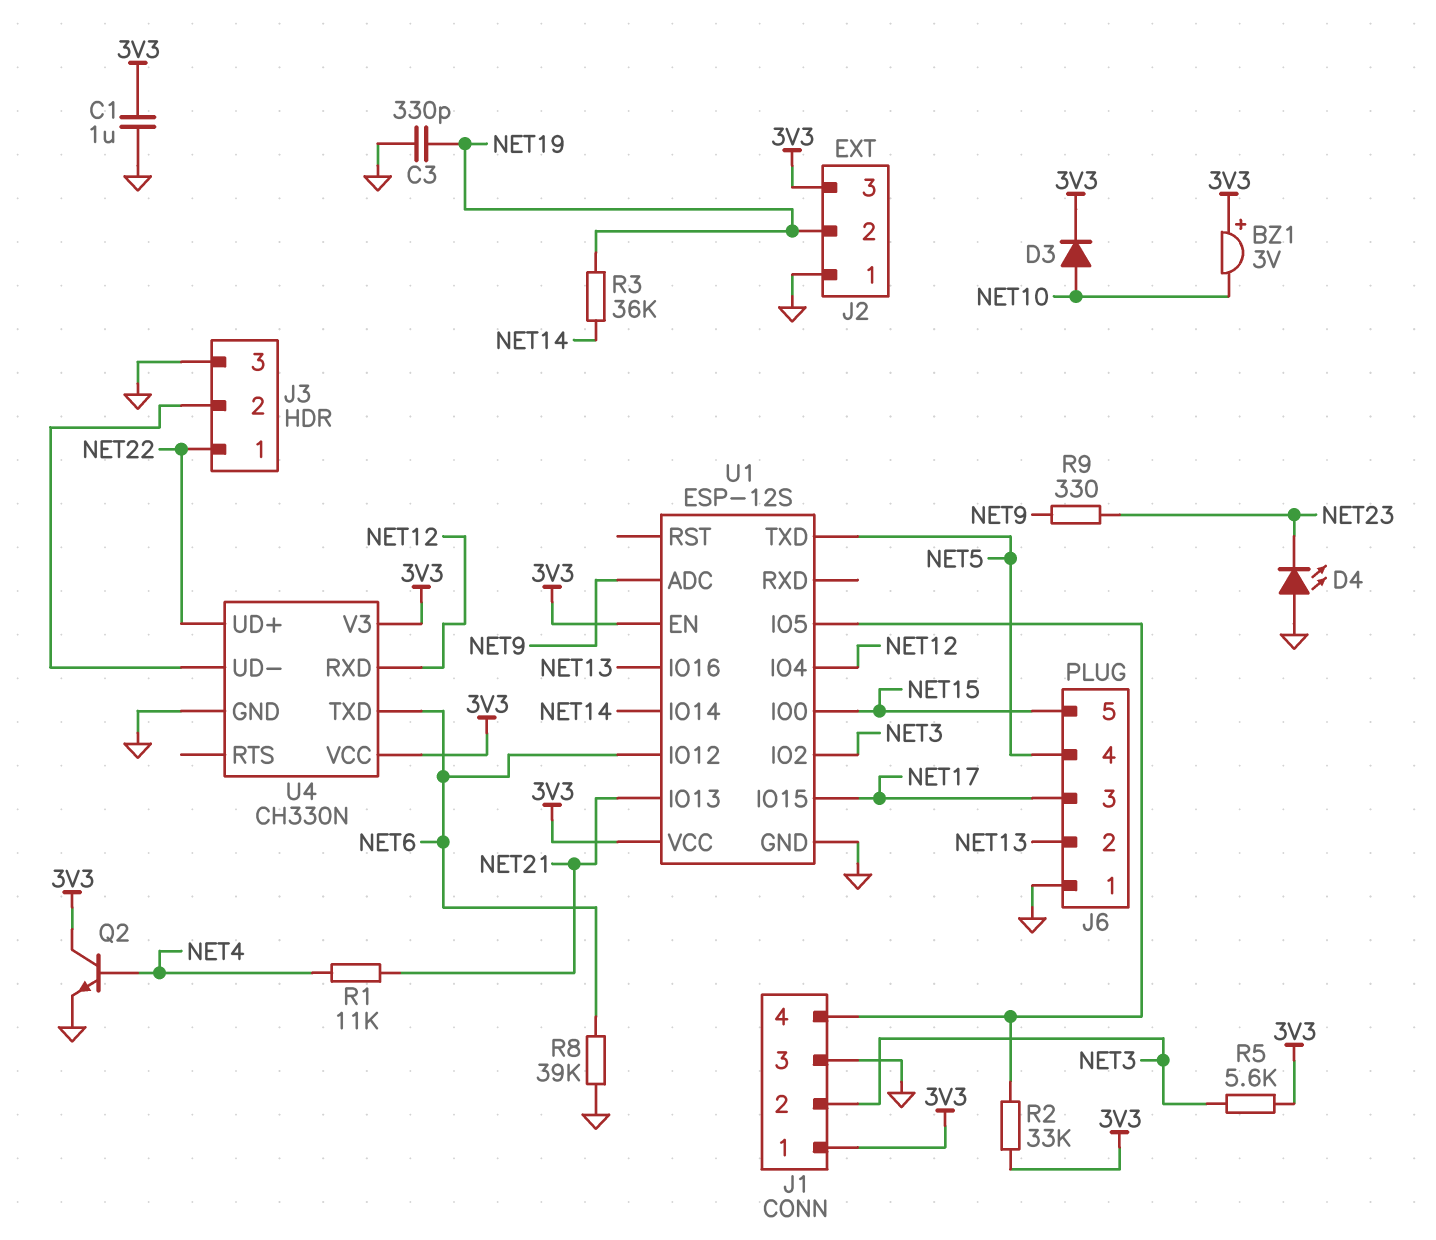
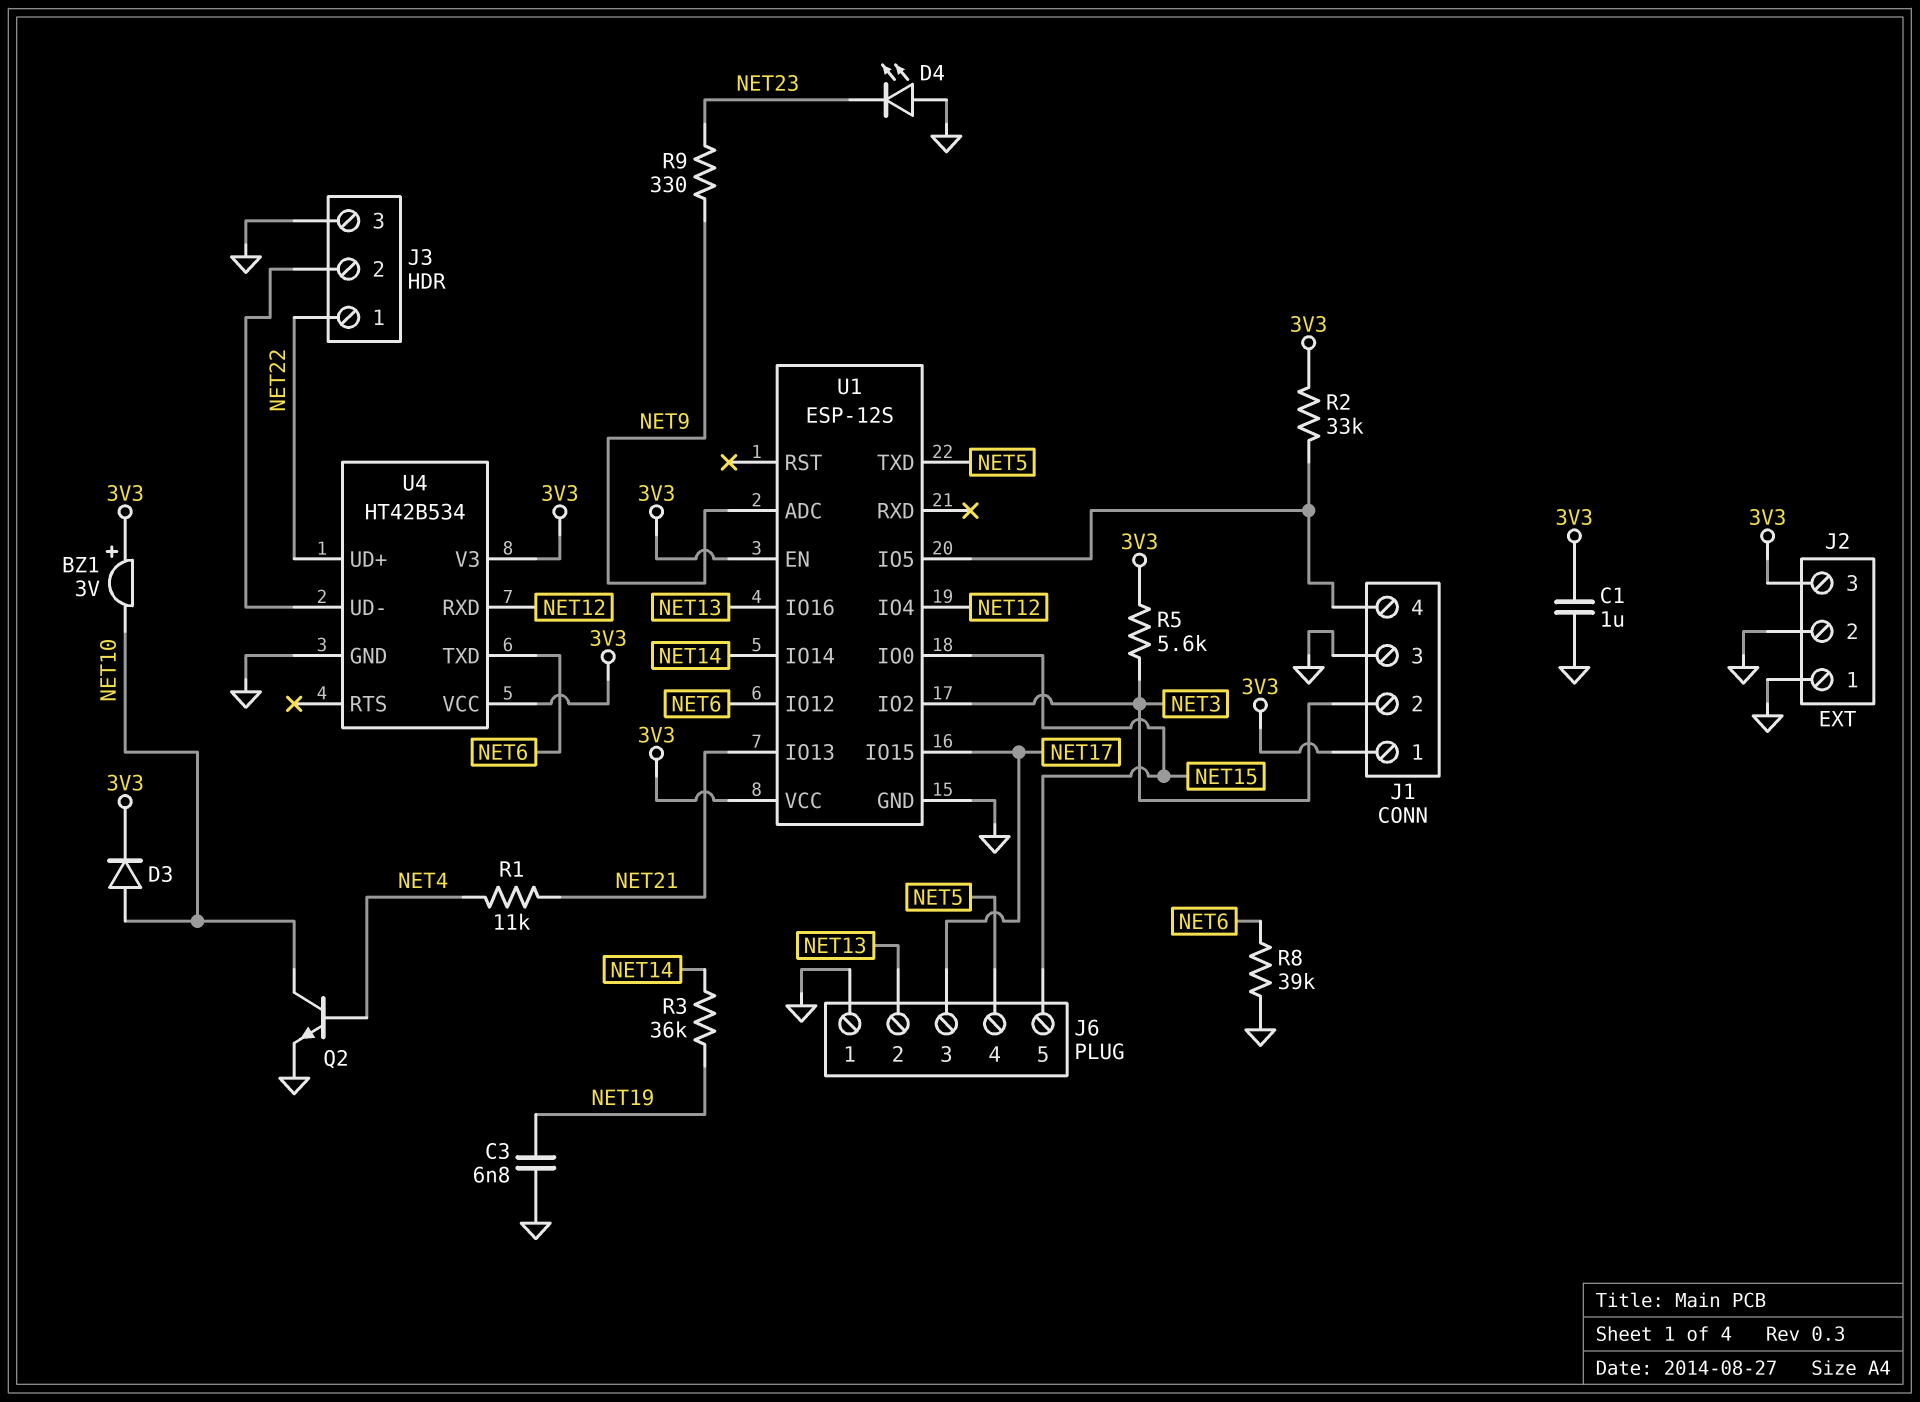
C3: 330pF (GND, NET19) -> 6.8nF (GND, NET19)
J2 pin 2: NET19 -> GND
Q2: NPN (B NET4, C 3V3, E GND) -> NPN (B NET4, C NET10, E GND)
U4: CH330N -> HT42B534

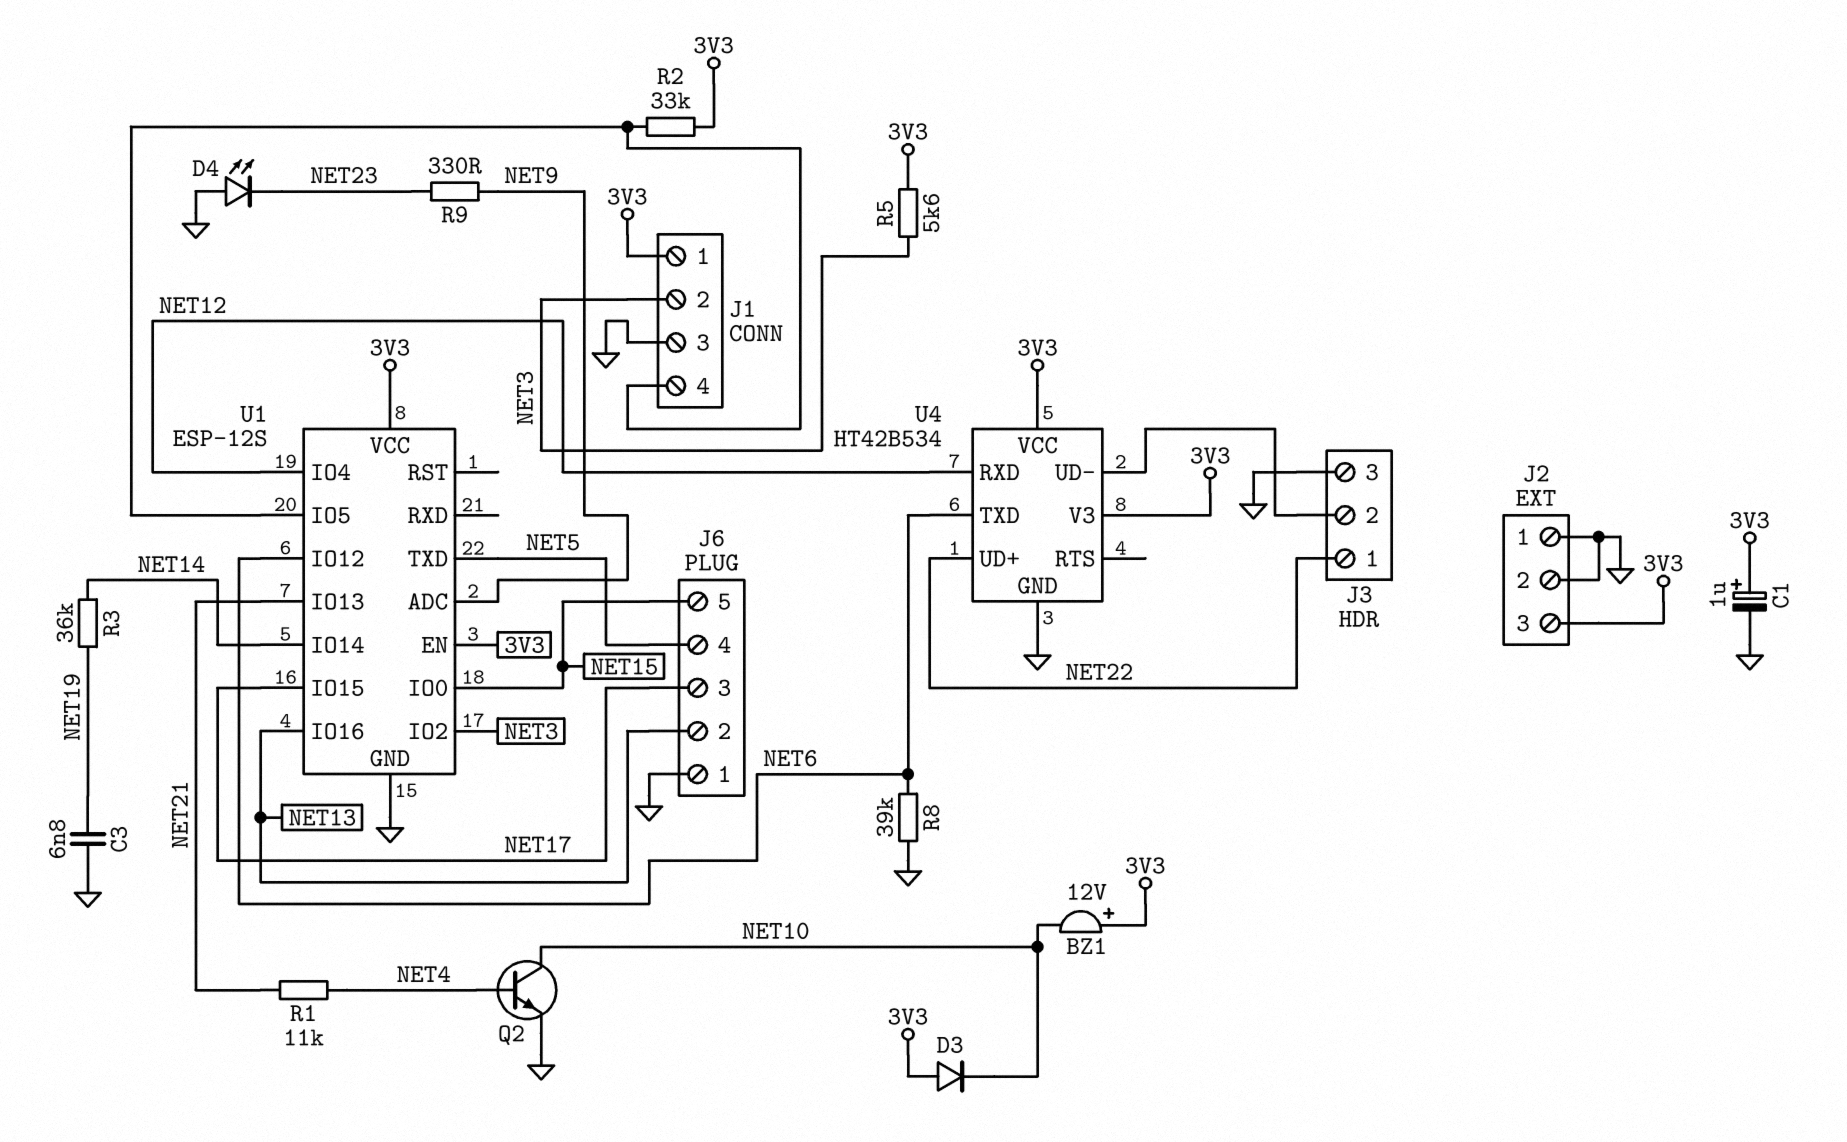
BZ1: buzzer 3V (plus 3V3, minus NET10) -> buzzer 12V (plus 3V3, minus NET10)
C1: 1uF (3V3, GND) -> 1uF (plus 3V3, minus GND)
D3: diode (A NET10, K 3V3) -> diode (A 3V3, K NET10)

